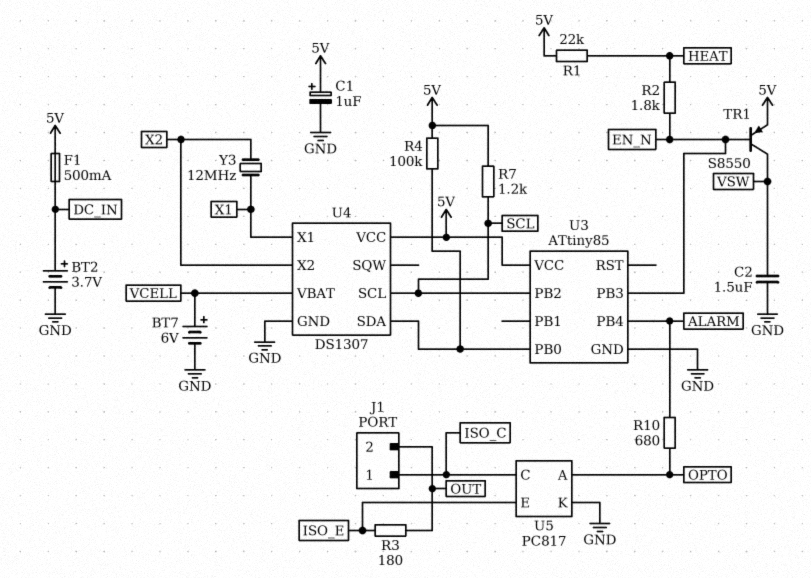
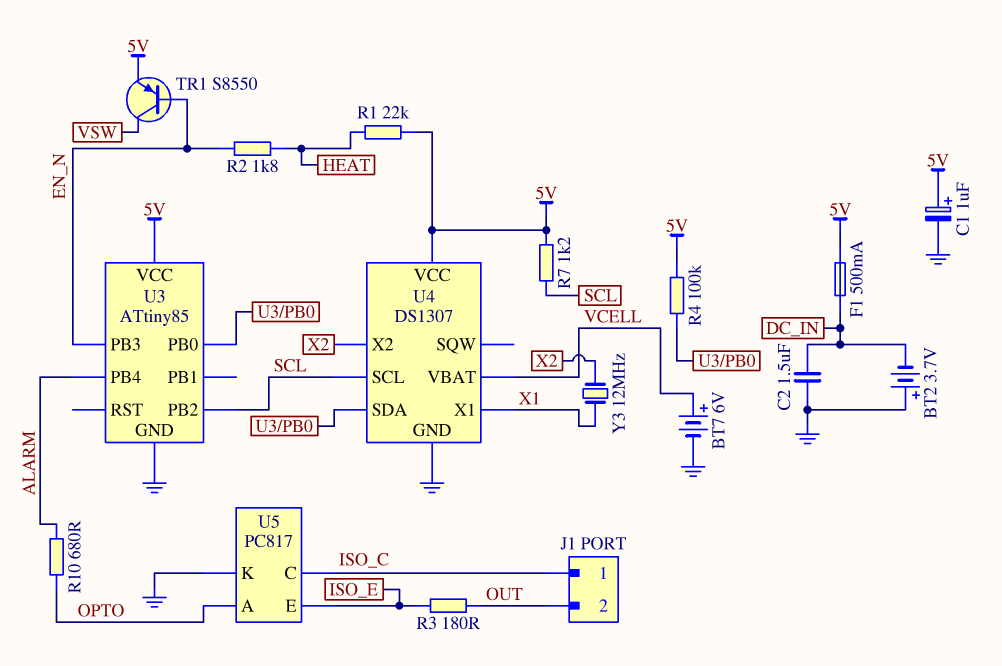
BT2: 3.7V (plus DC_IN, minus GND) -> 3.7V (plus GND, minus DC_IN)
C2: 1.5uF (GND, VSW) -> 1.5uF (DC_IN, GND)

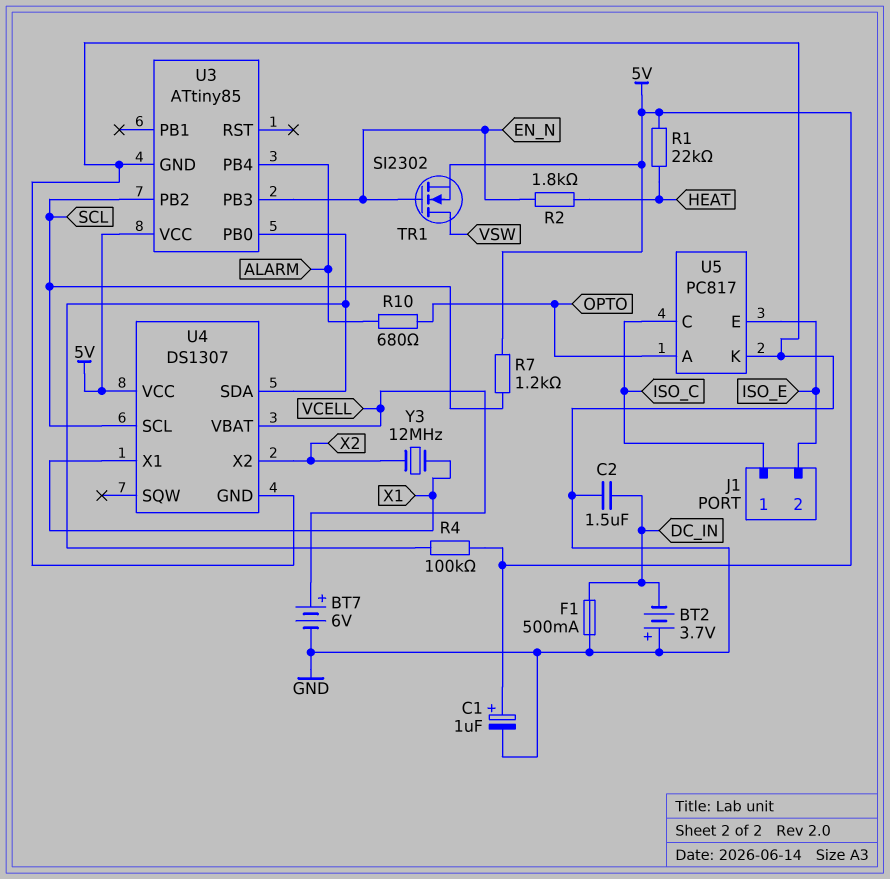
F1: 500mA (5V, DC_IN) -> 500mA (DC_IN, GND)
J1 pin 2: OUT -> ISO_E
R3: 180 (ISO_E, OUT) -> none
TR1: PNP S8550 (B EN_N, C VSW, E 5V) -> NMOS SI2302 (G EN_N, D VSW, S 5V)

